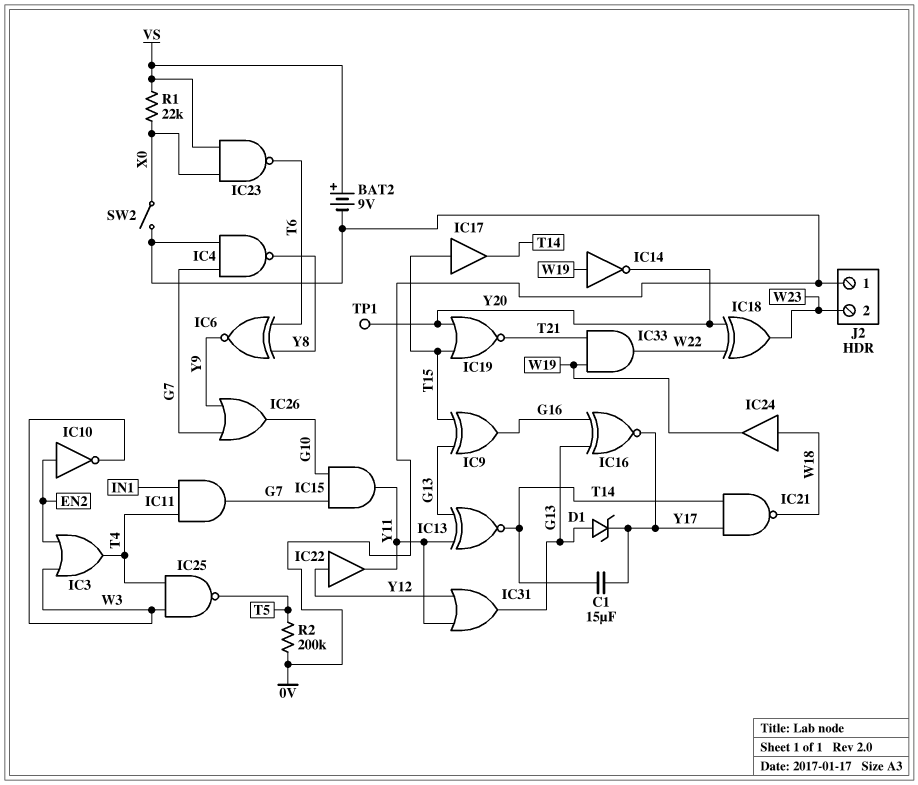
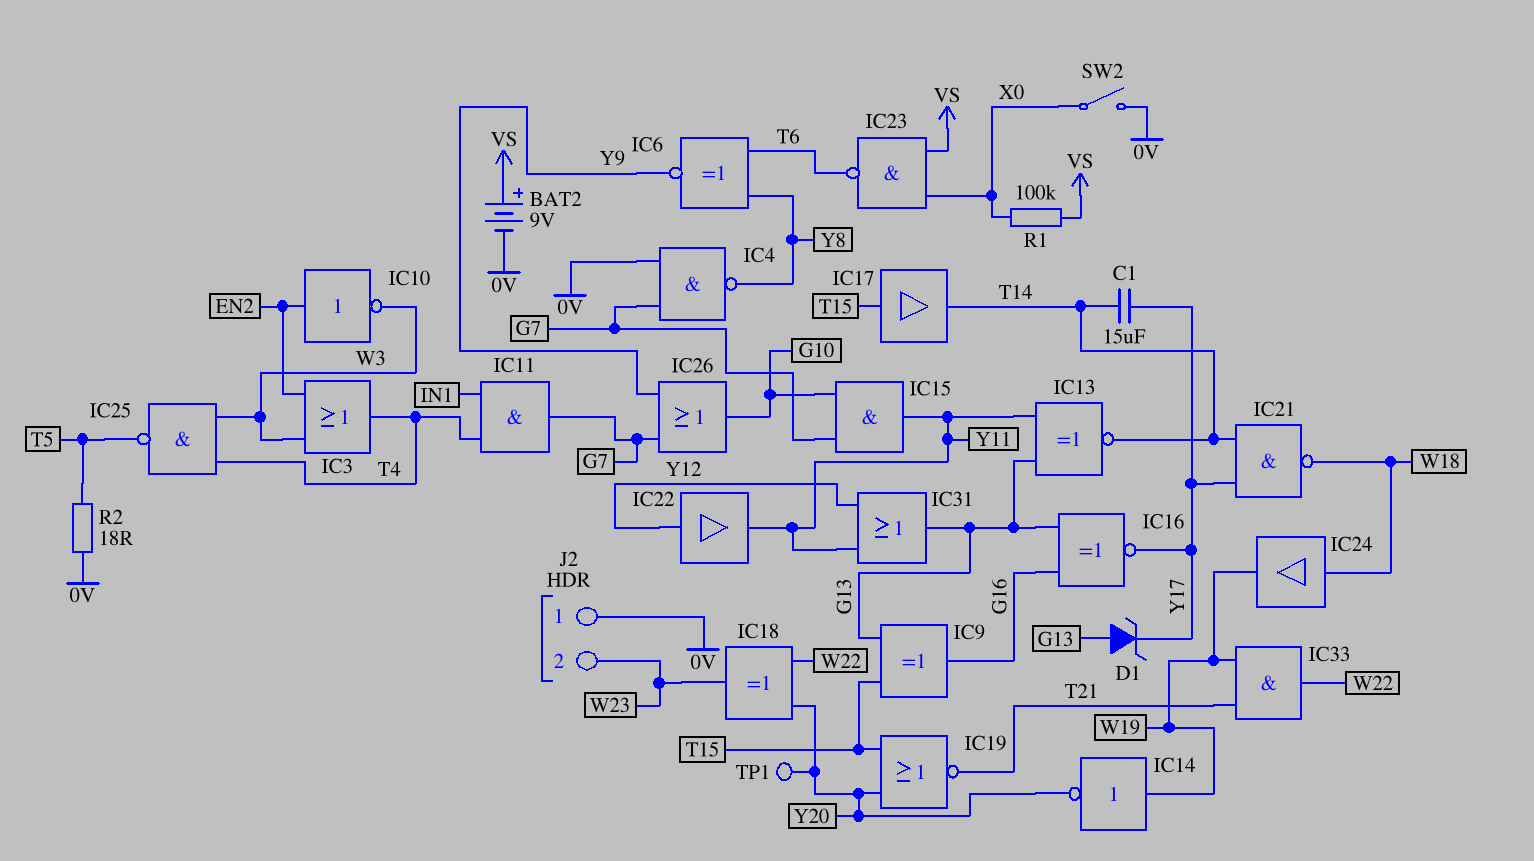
R1: 22k (VS, X0) -> 100k (VS, X0)
R2: 200k (0V, T5) -> 18 (0V, T5)

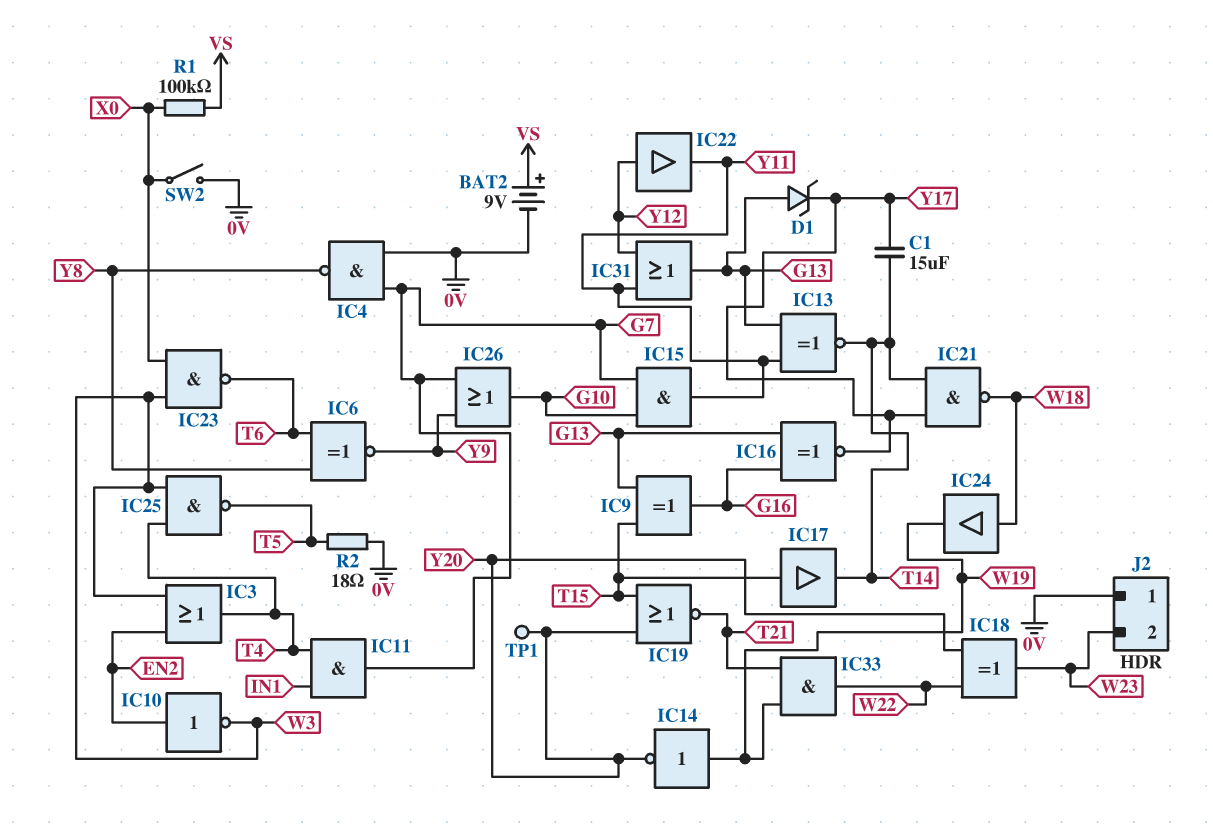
IC23: NAND (in VS, in X0, out T6) -> NAND (in W3, in X0, out T6)

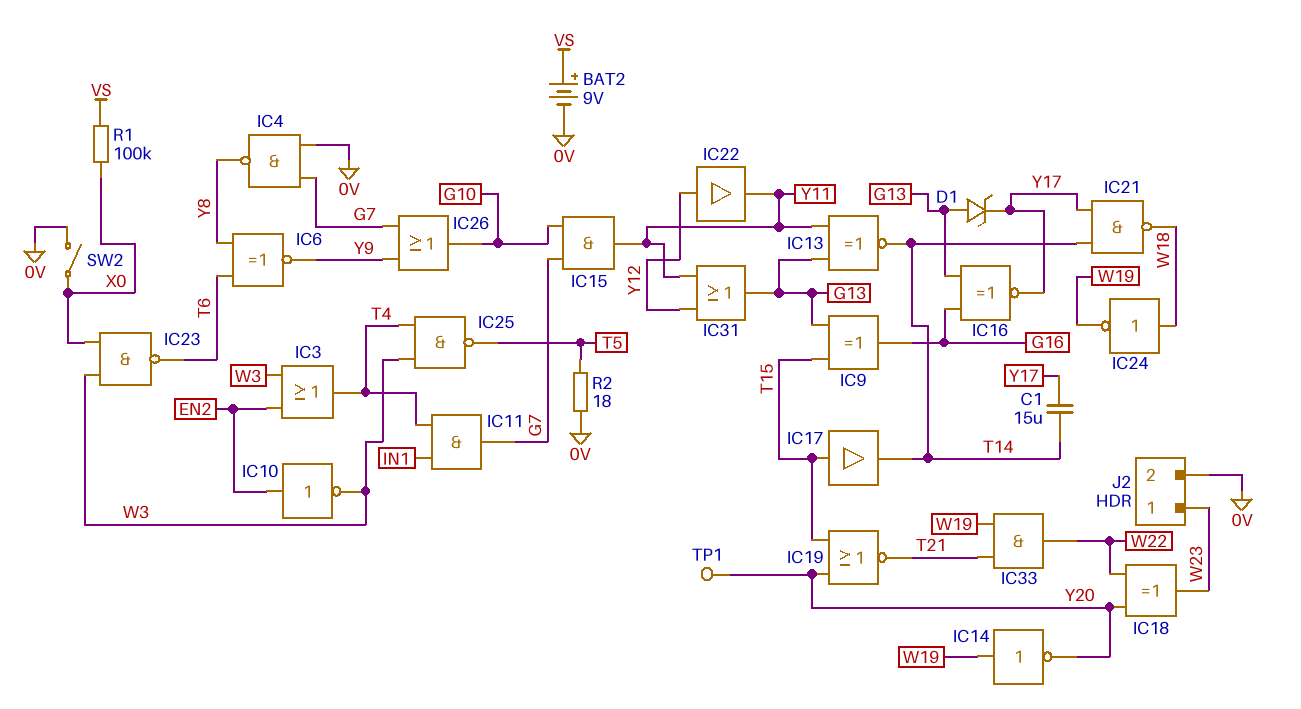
IC24: buffer (in W18, out W19) -> NOT (in W18, out W19)
J2 pin 1: 0V -> W23
J2 pin 2: W23 -> 0V

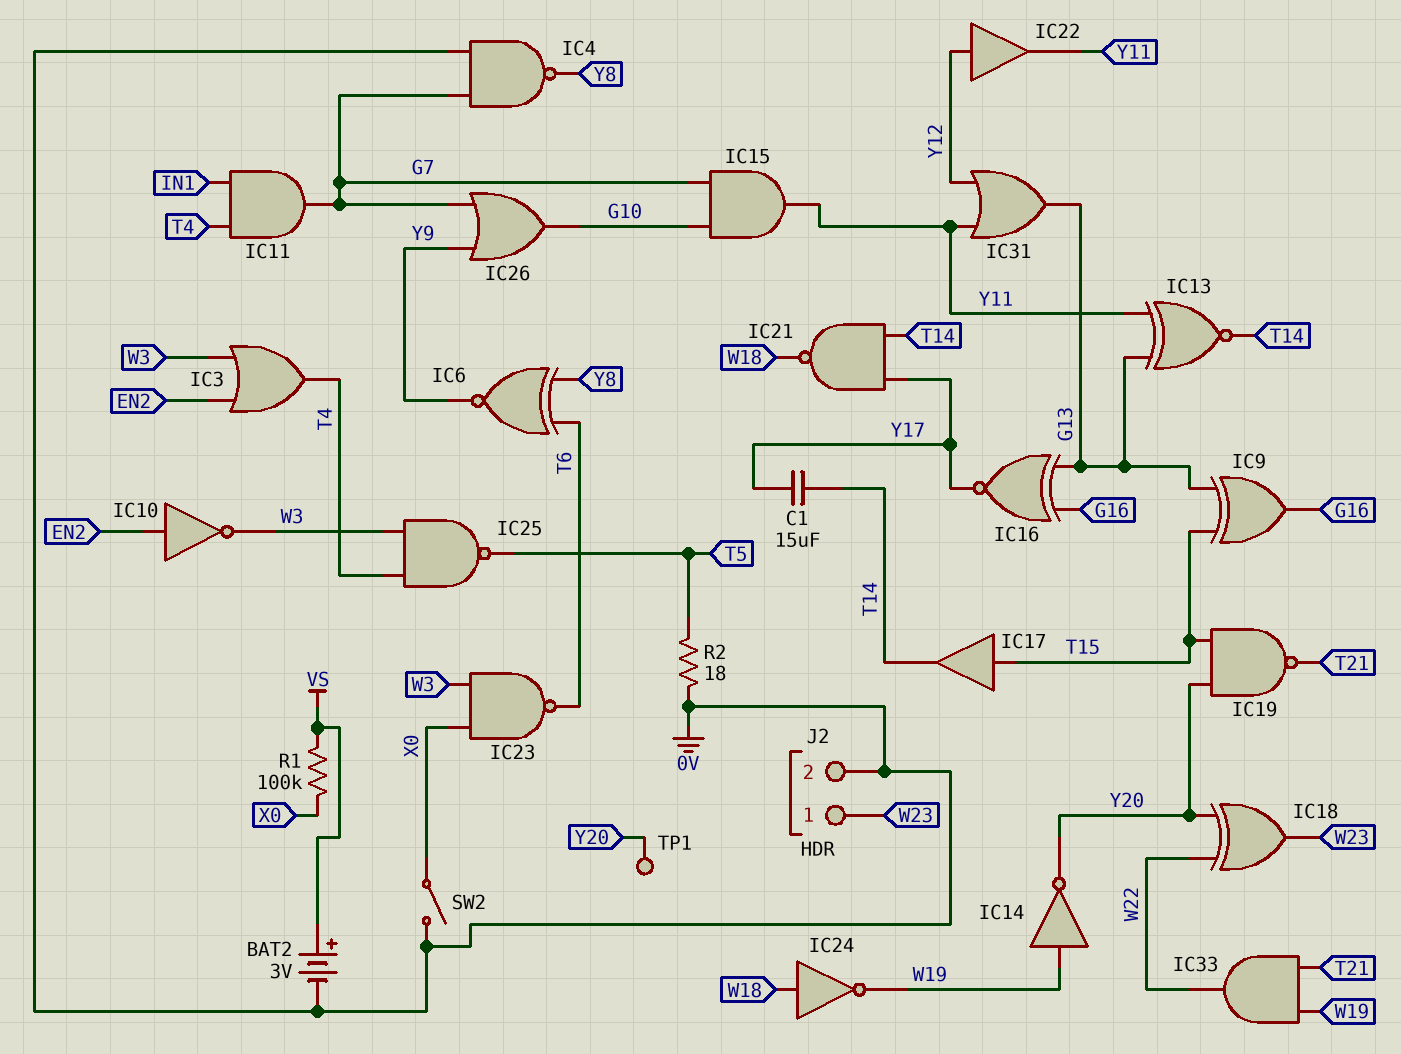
BAT2: 9V (plus VS, minus 0V) -> 3V (plus VS, minus 0V)
D1: zener (A G13, K Y17) -> none
IC19: NOR (in T15, in Y20, out T21) -> NAND (in T15, in Y20, out T21)

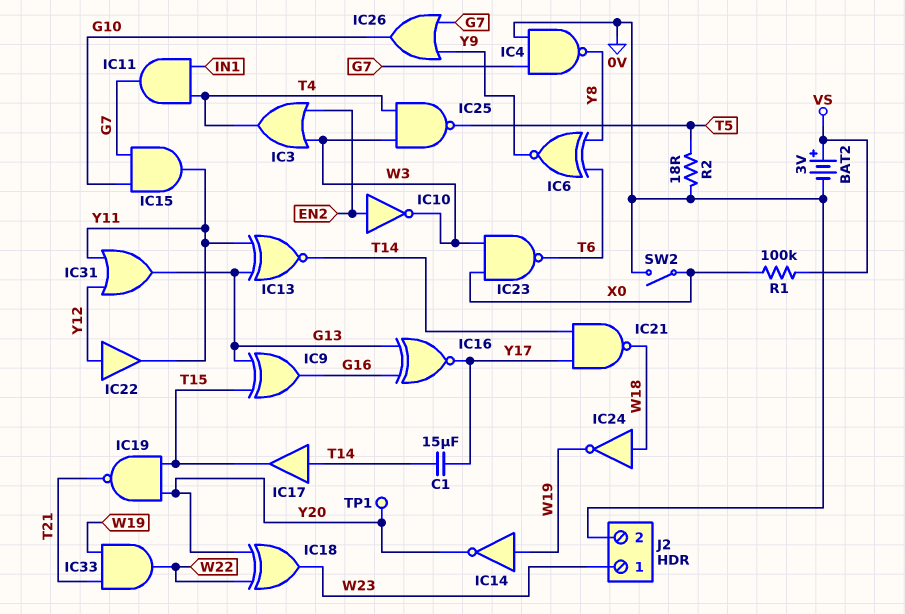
IC17: buffer (in T15, out T14) -> buffer (in T14, out T15)

